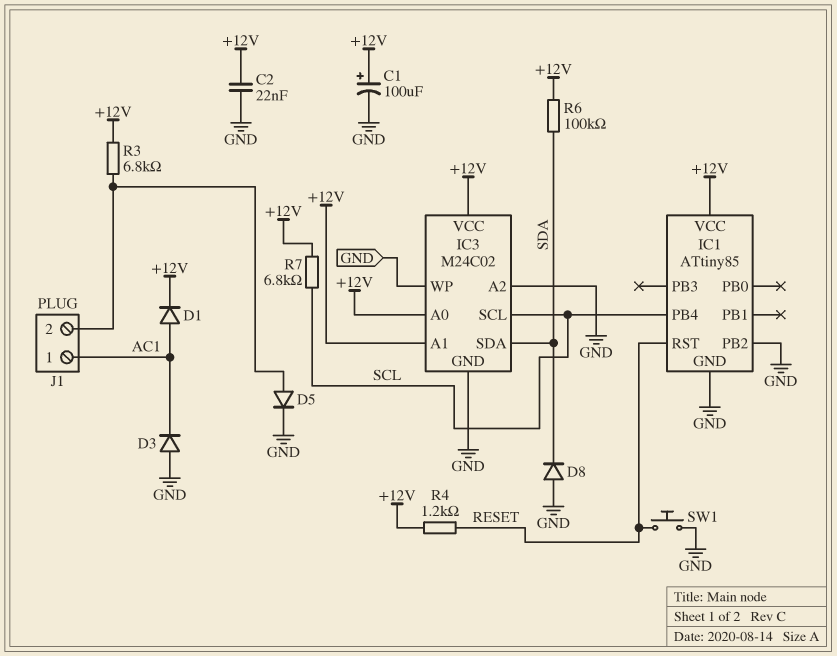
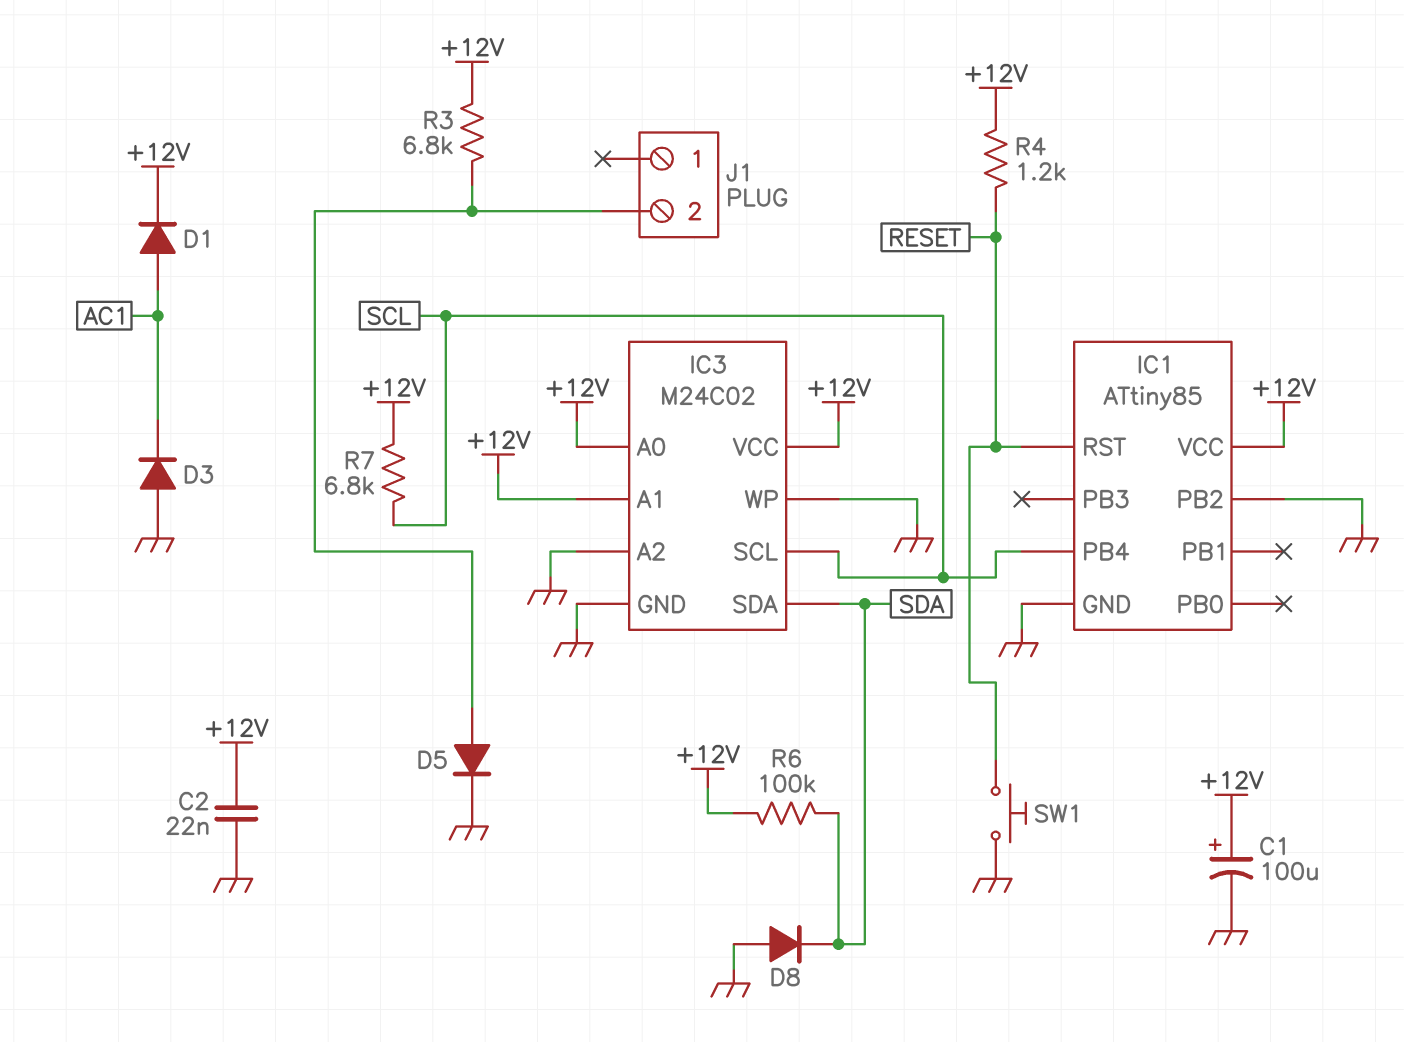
J1 pin 1: AC1 -> none

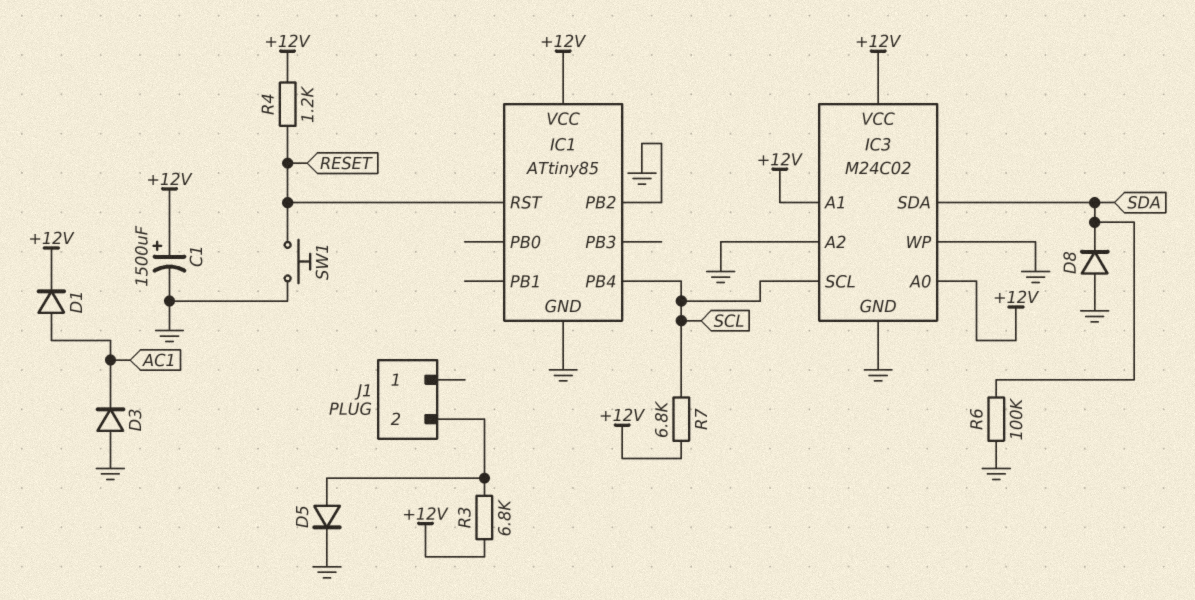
C1: 100uF (plus +12V, minus GND) -> 1500uF (plus +12V, minus GND)
C2: 22nF (+12V, GND) -> none
R6: 100k (+12V, SDA) -> 100k (GND, SDA)

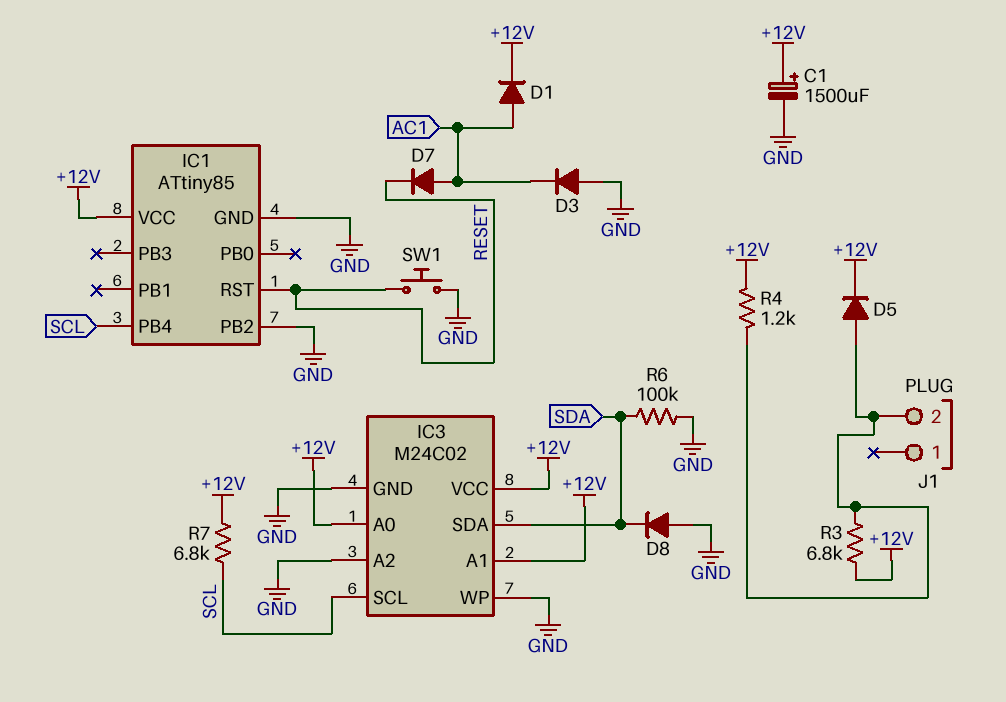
D5: diode (A J1/2, K GND) -> diode (A J1/2, K +12V)
D7: none -> diode (A AC1, K RESET)
R4: 1.2k (+12V, RESET) -> 1.2k (+12V, J1/2)

